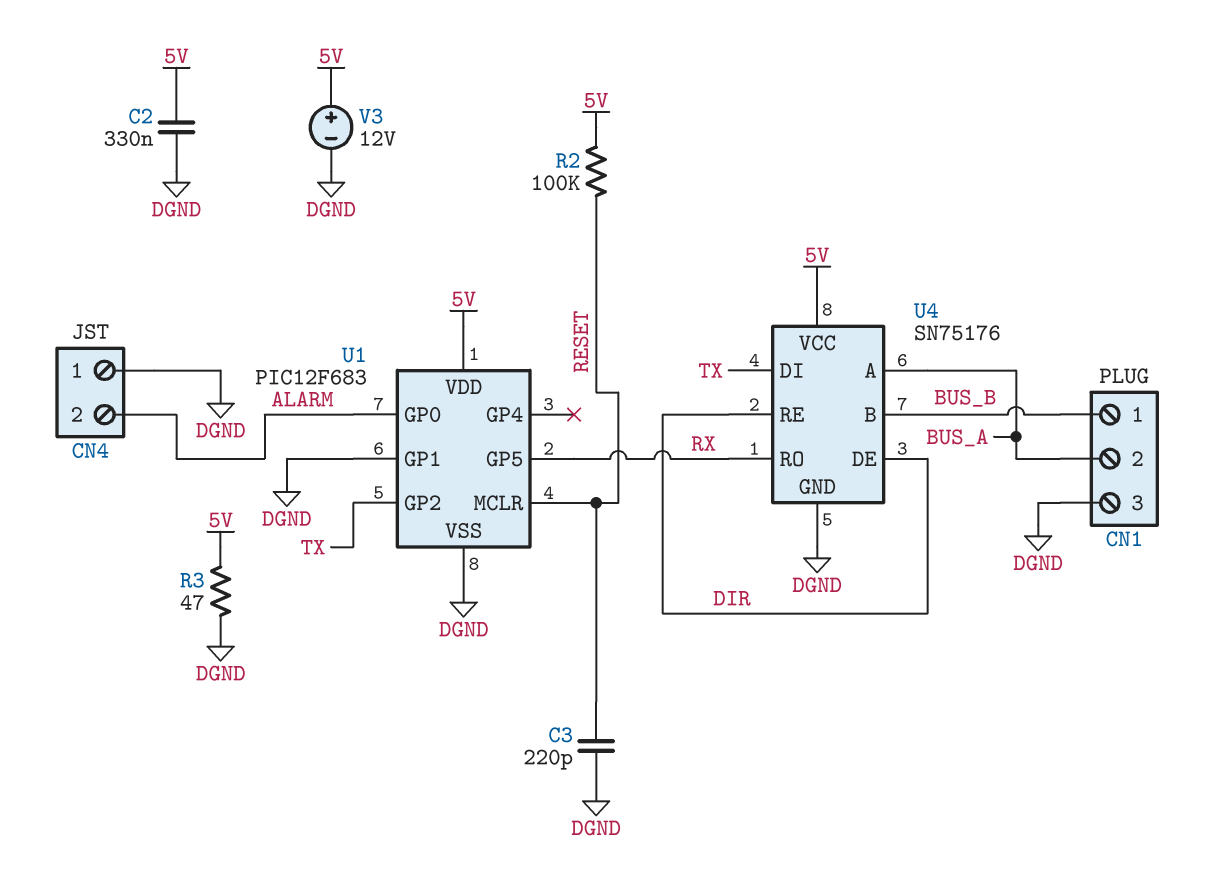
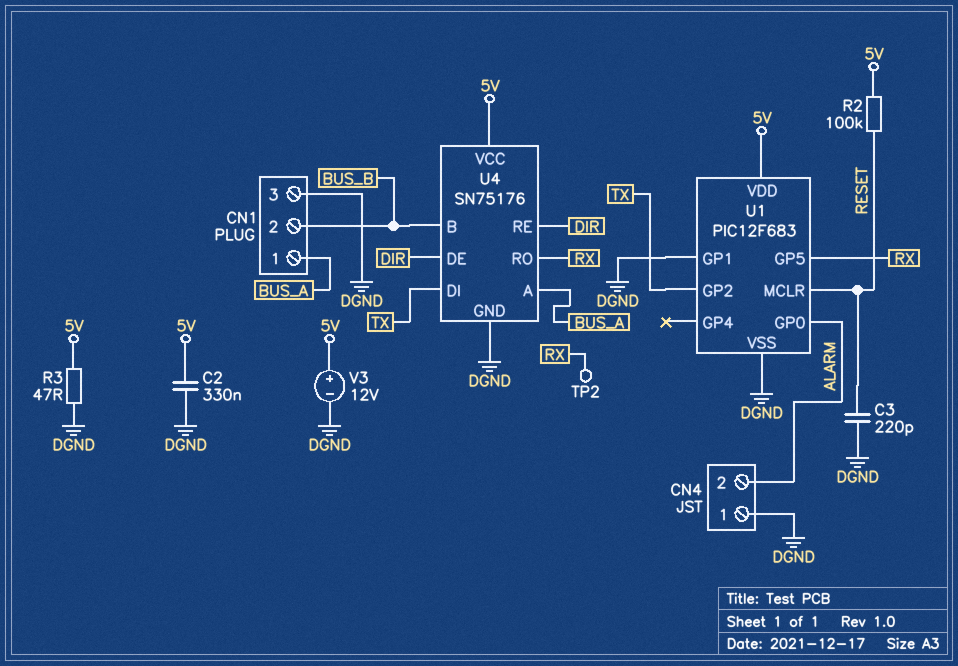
CN1 pin 1: BUS_B -> BUS_A
CN1 pin 2: BUS_A -> BUS_B
TP2: none -> test point (RX)

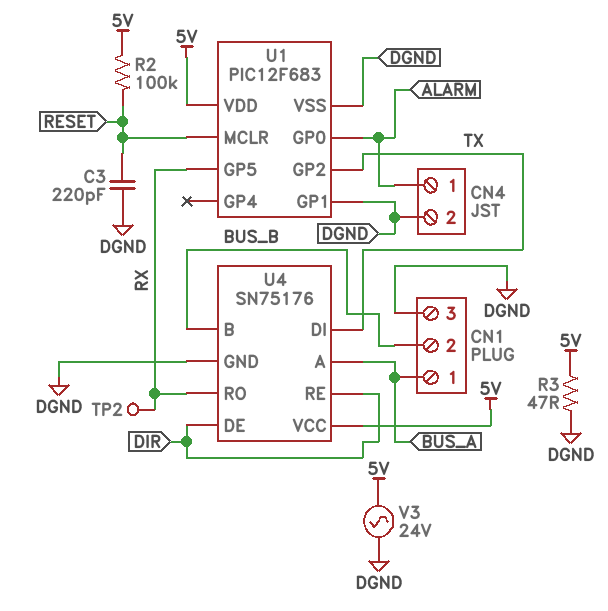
C2: 330nF (5V, DGND) -> none
CN4 pin 1: DGND -> ALARM
CN4 pin 2: ALARM -> DGND
V3: 12V (plus 5V, minus DGND) -> AC 24V (5V, DGND)

